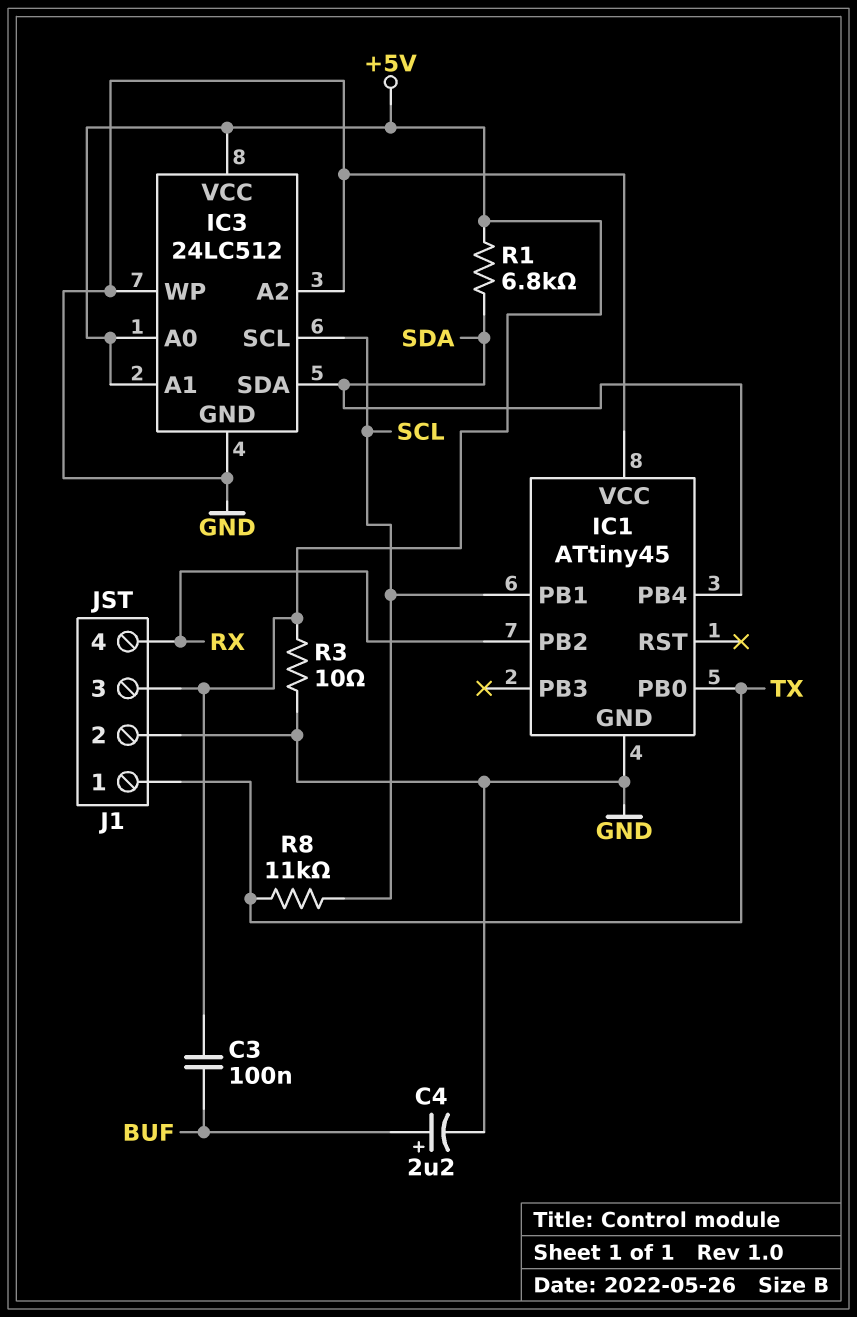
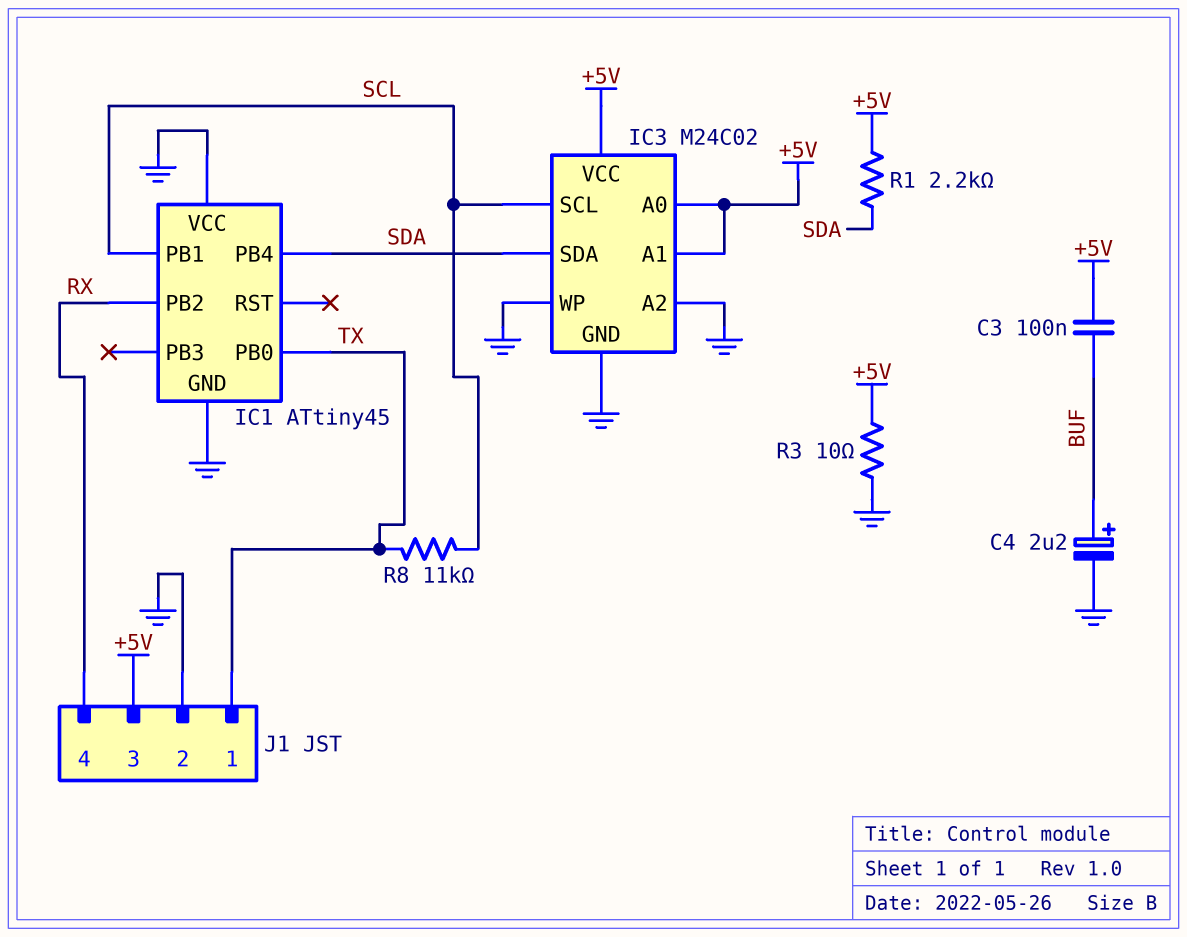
IC3: 24LC512 -> M24C02
R1: 6.8k (+5V, SDA) -> 2.2k (+5V, SDA)

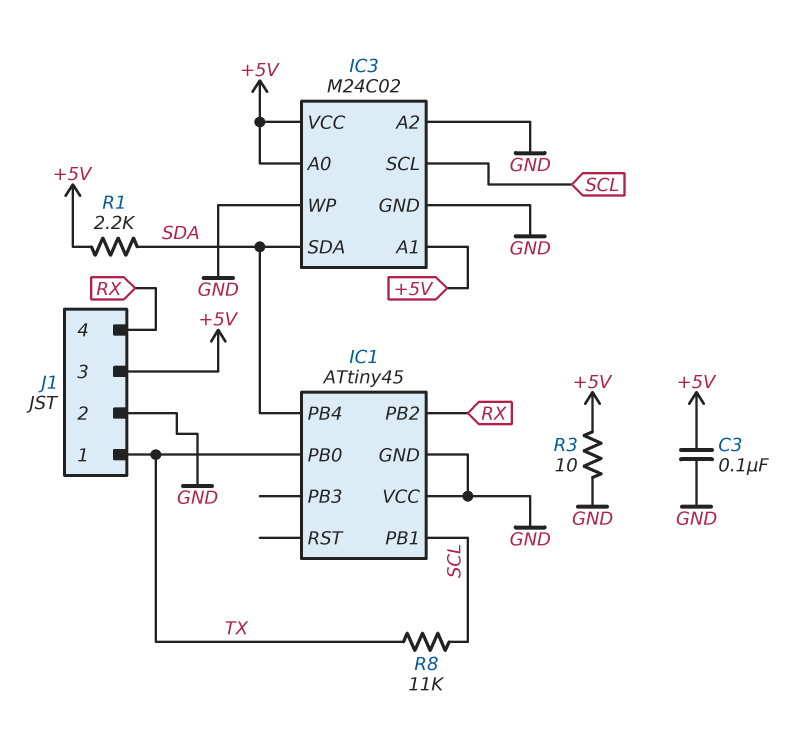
C3: 100nF (+5V, BUF) -> 100nF (+5V, GND)
C4: 2.2uF (plus BUF, minus GND) -> none

